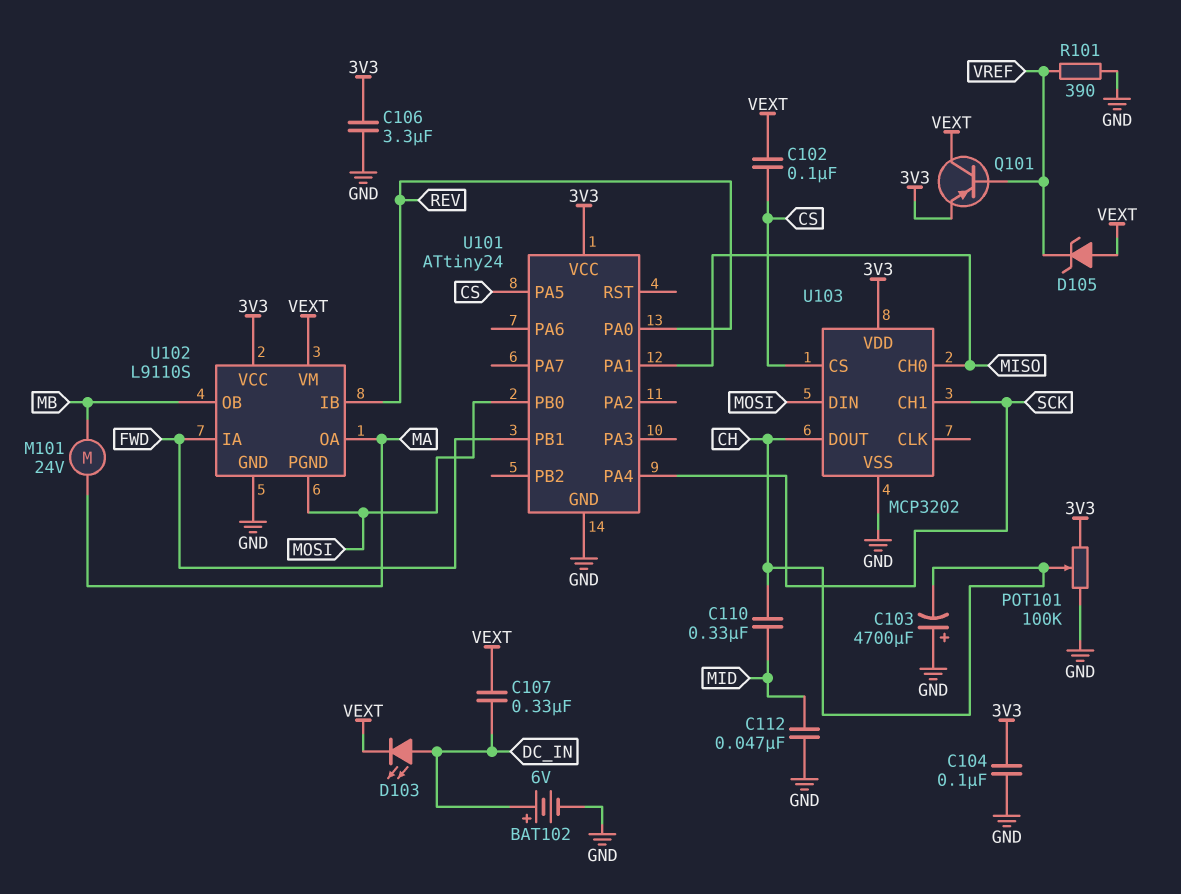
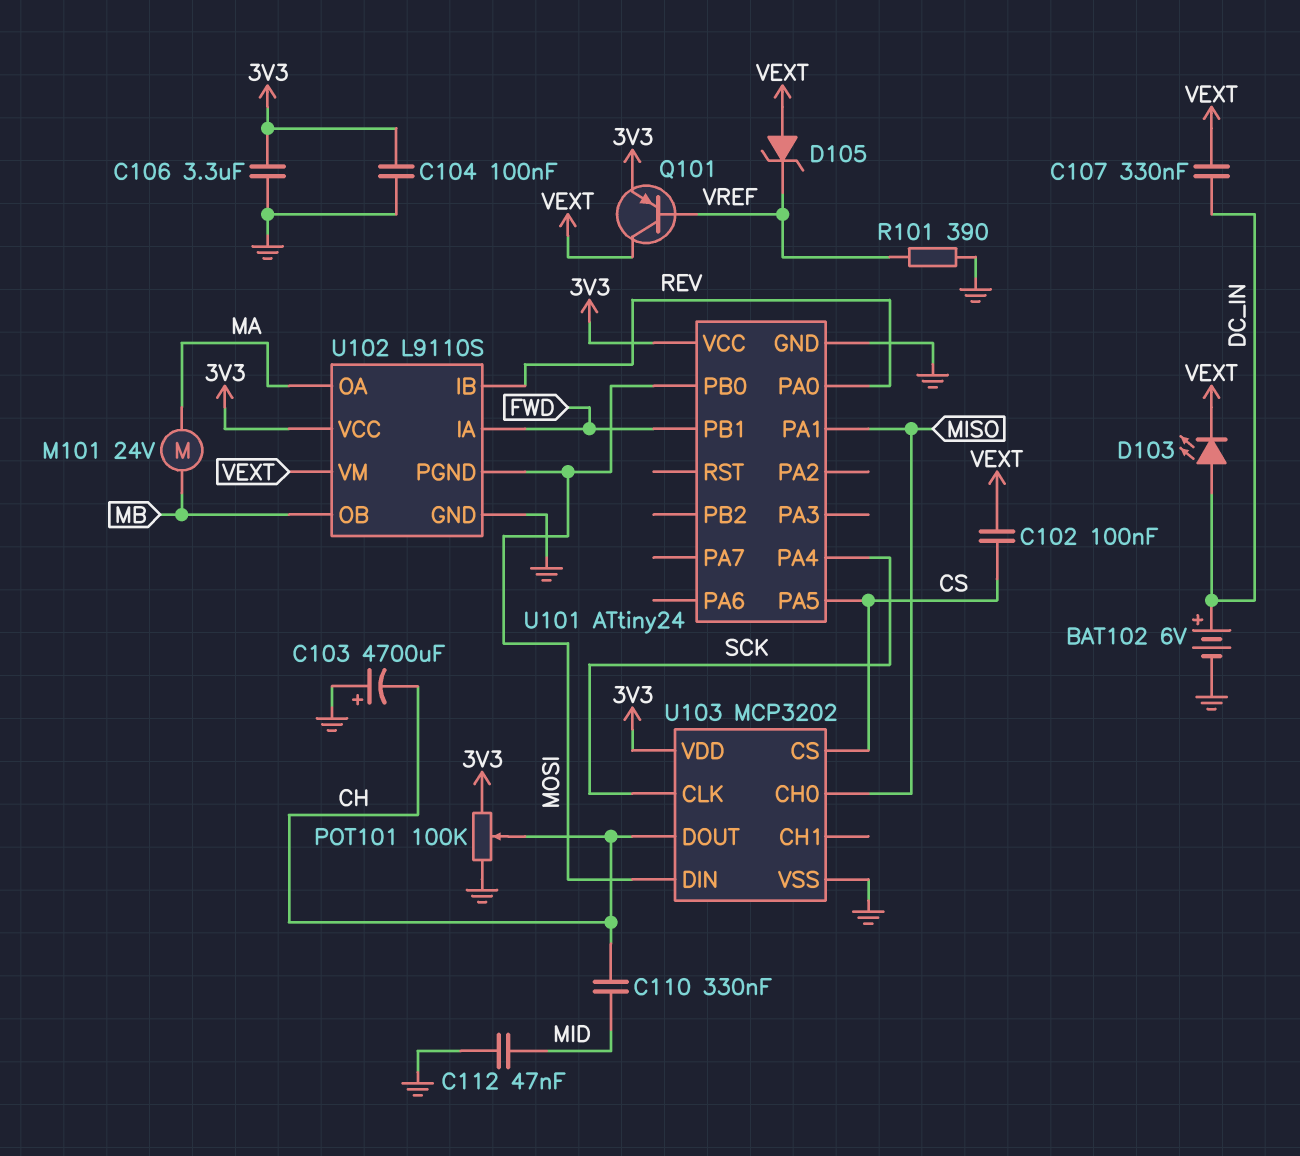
U103 pin CH1: SCK -> none
U103 pin CLK: none -> SCK

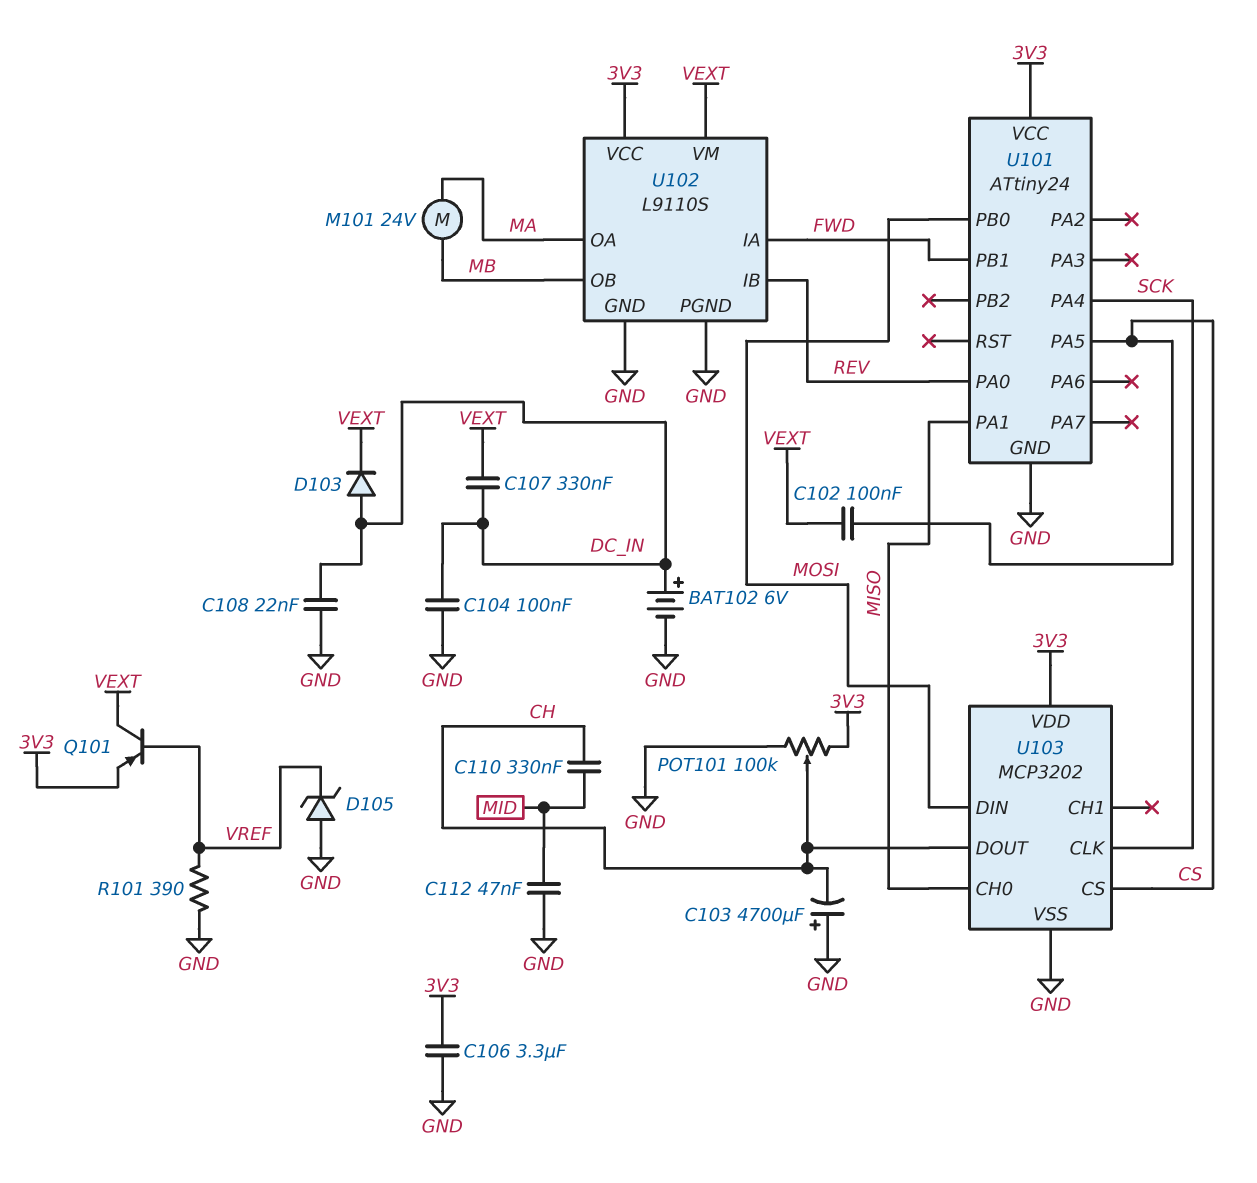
C104: 100nF (3V3, GND) -> 100nF (DC_IN, GND)
C108: none -> 22nF (DC_IN, GND)
D103: LED (A DC_IN, K VEXT) -> diode (A DC_IN, K VEXT)
D105: zener (A VEXT, K VREF) -> zener (A GND, K VREF)
U102 pin PGND: MOSI -> GND

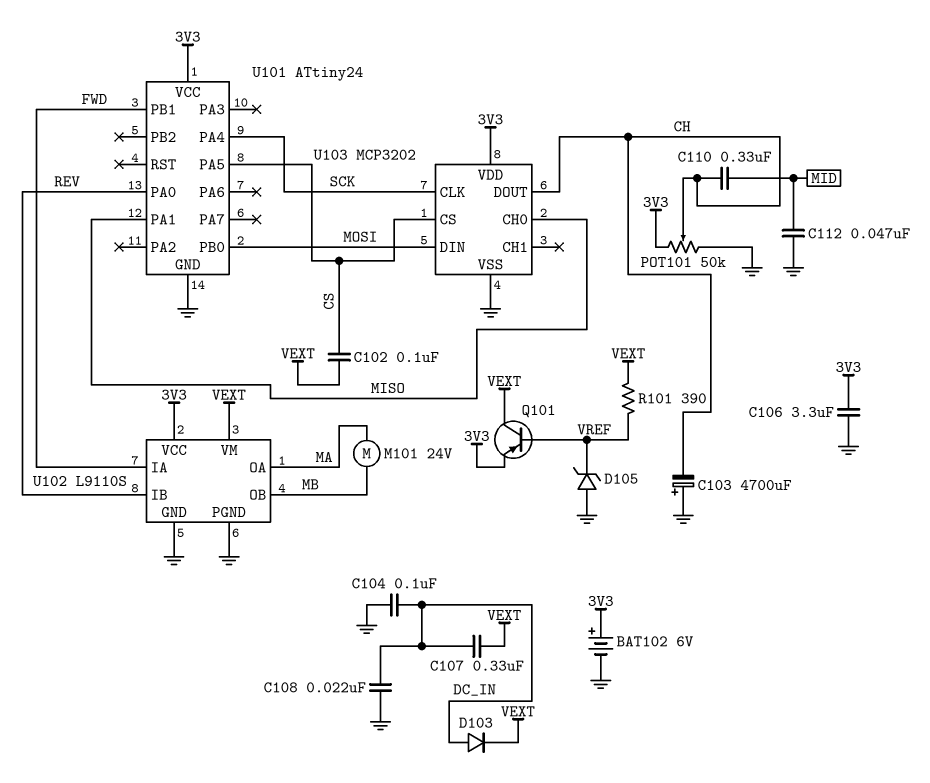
BAT102: 6V (plus DC_IN, minus GND) -> 6V (plus 3V3, minus GND)
POT101: 100k (3V3, GND, wiper CH) -> 50k (3V3, GND, wiper CH)
R101: 390 (GND, VREF) -> 390 (VEXT, VREF)

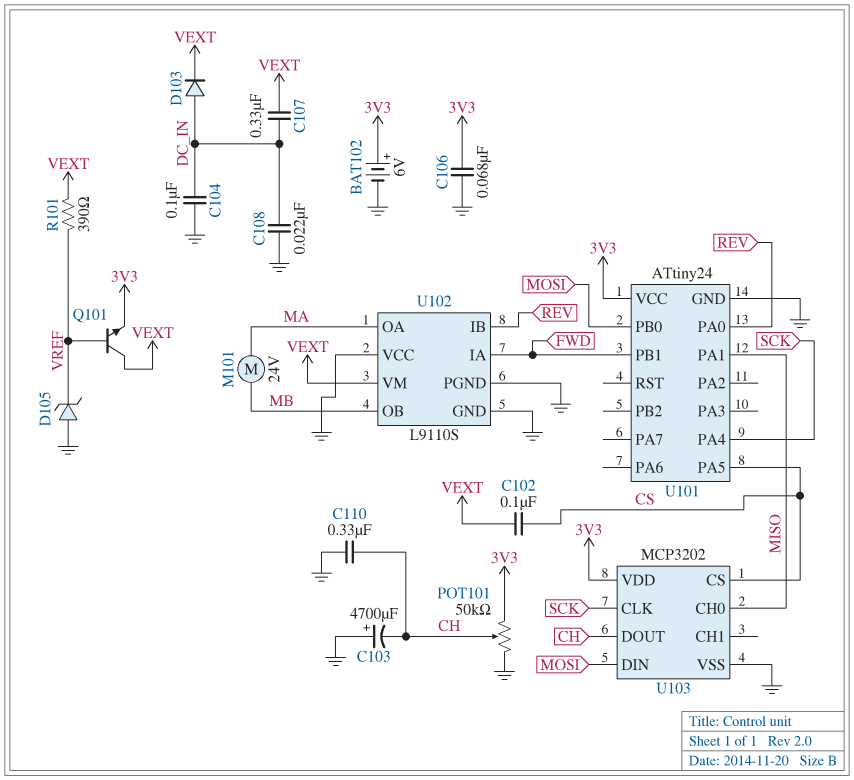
C106: 3.3uF (3V3, GND) -> 68nF (3V3, GND)
C110: 330nF (CH, MID) -> 330nF (CH, GND)
C112: 47nF (GND, MID) -> none
Q101: PNP (B VREF, C VEXT, E 3V3) -> NPN (B VREF, C VEXT, E 3V3)
U102 pin VCC: 3V3 -> GND

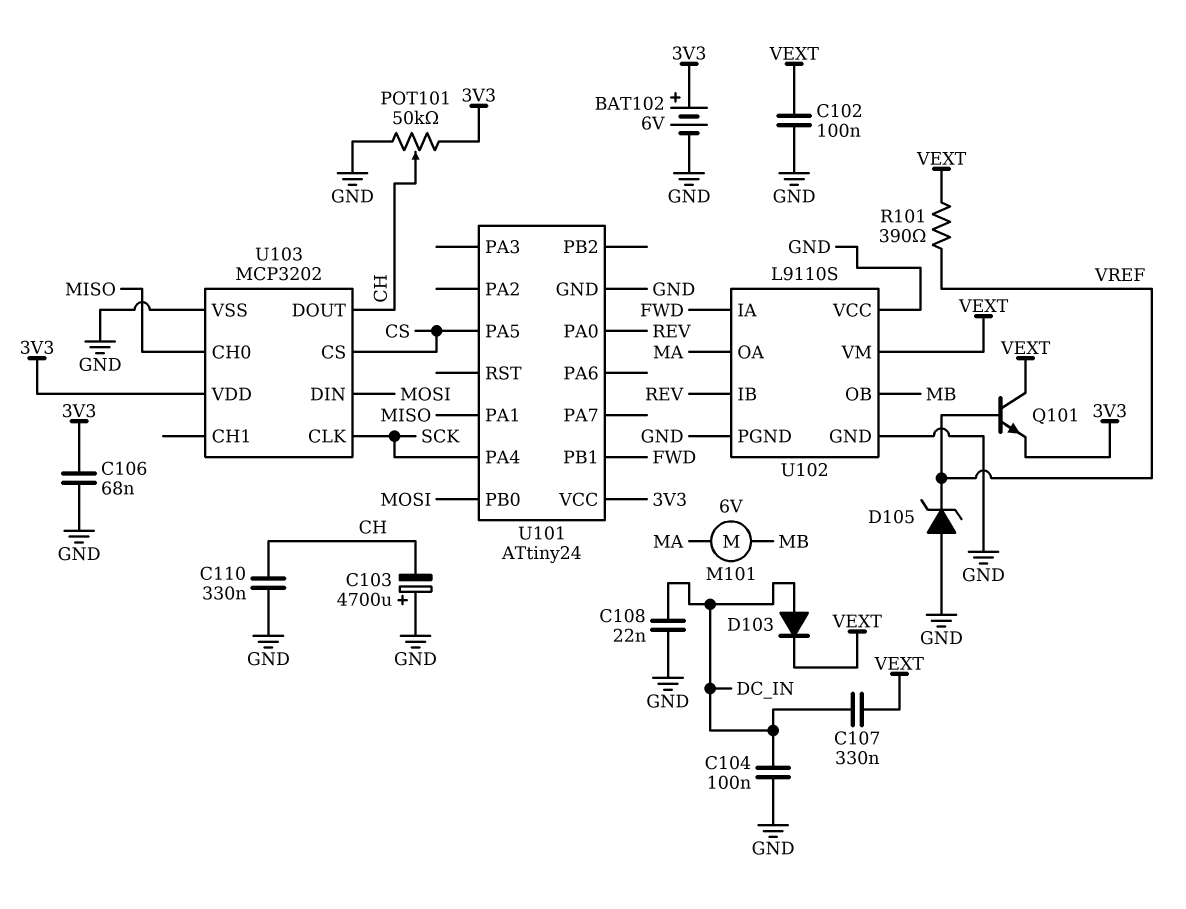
C102: 100nF (CS, VEXT) -> 100nF (GND, VEXT)
M101: motor 24V (MA, MB) -> motor 6V (MA, MB)

